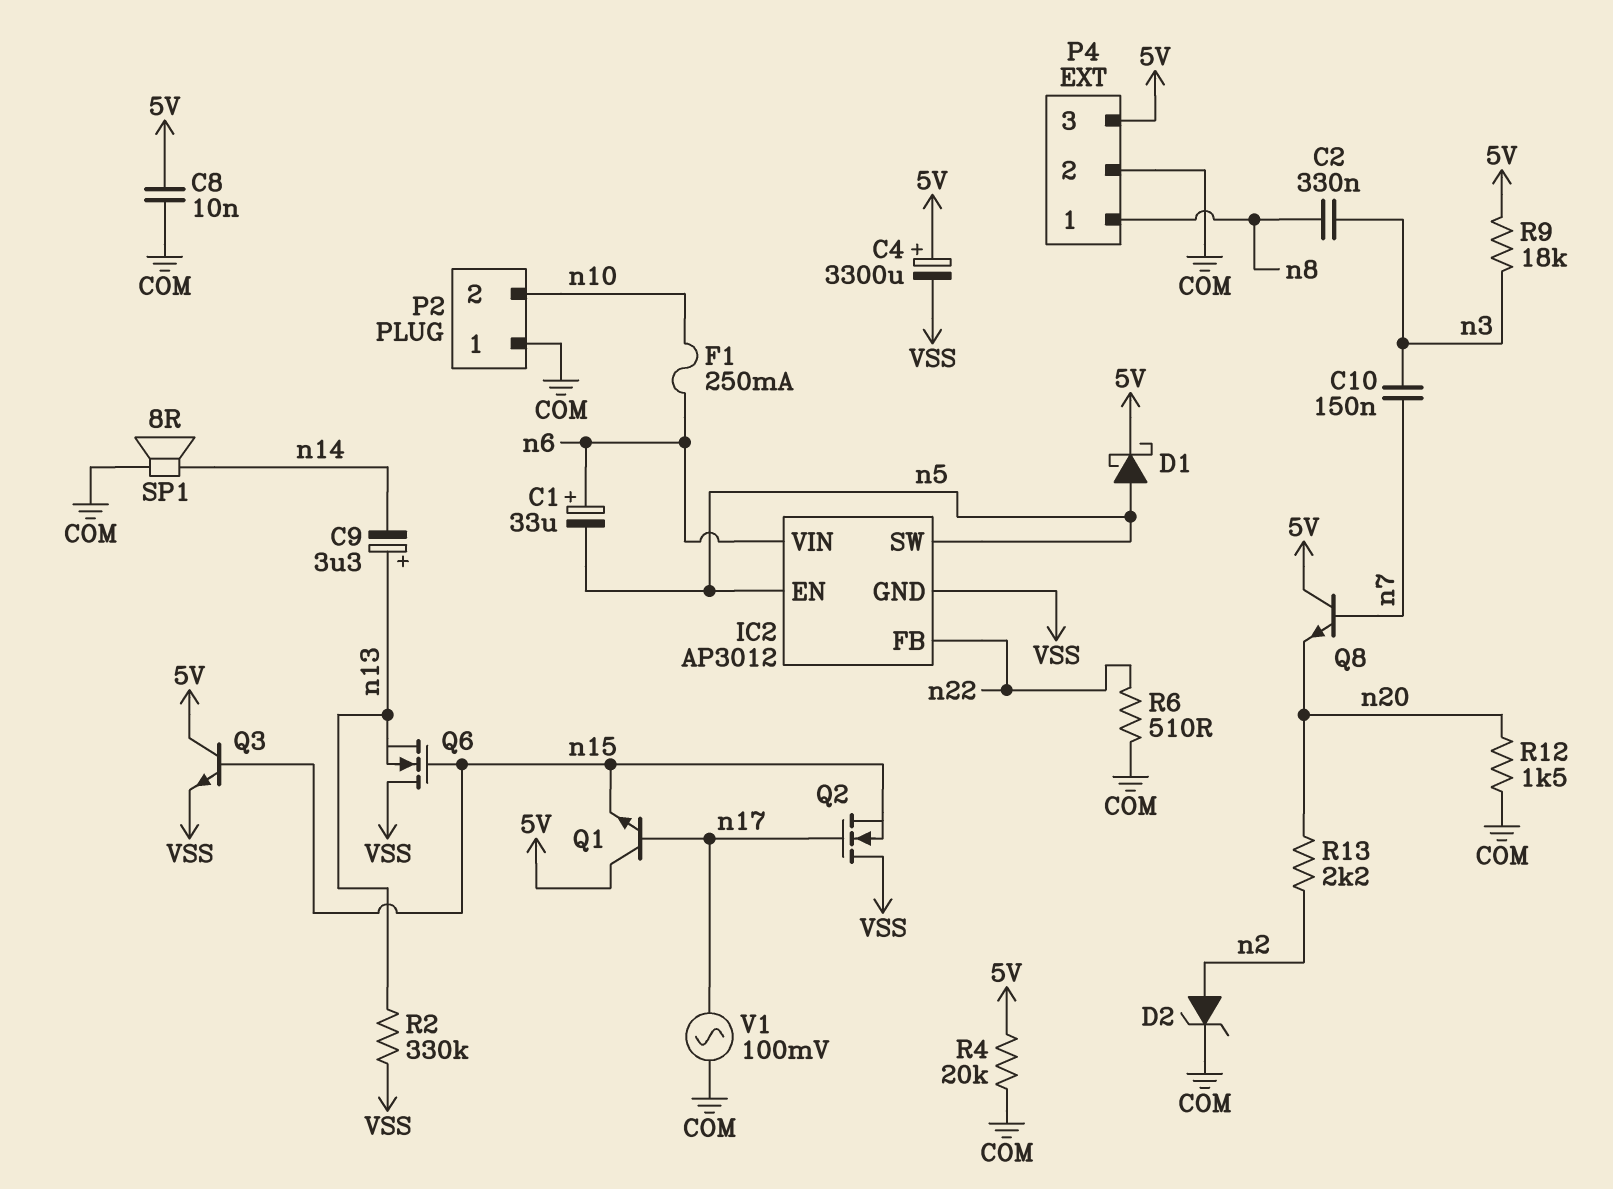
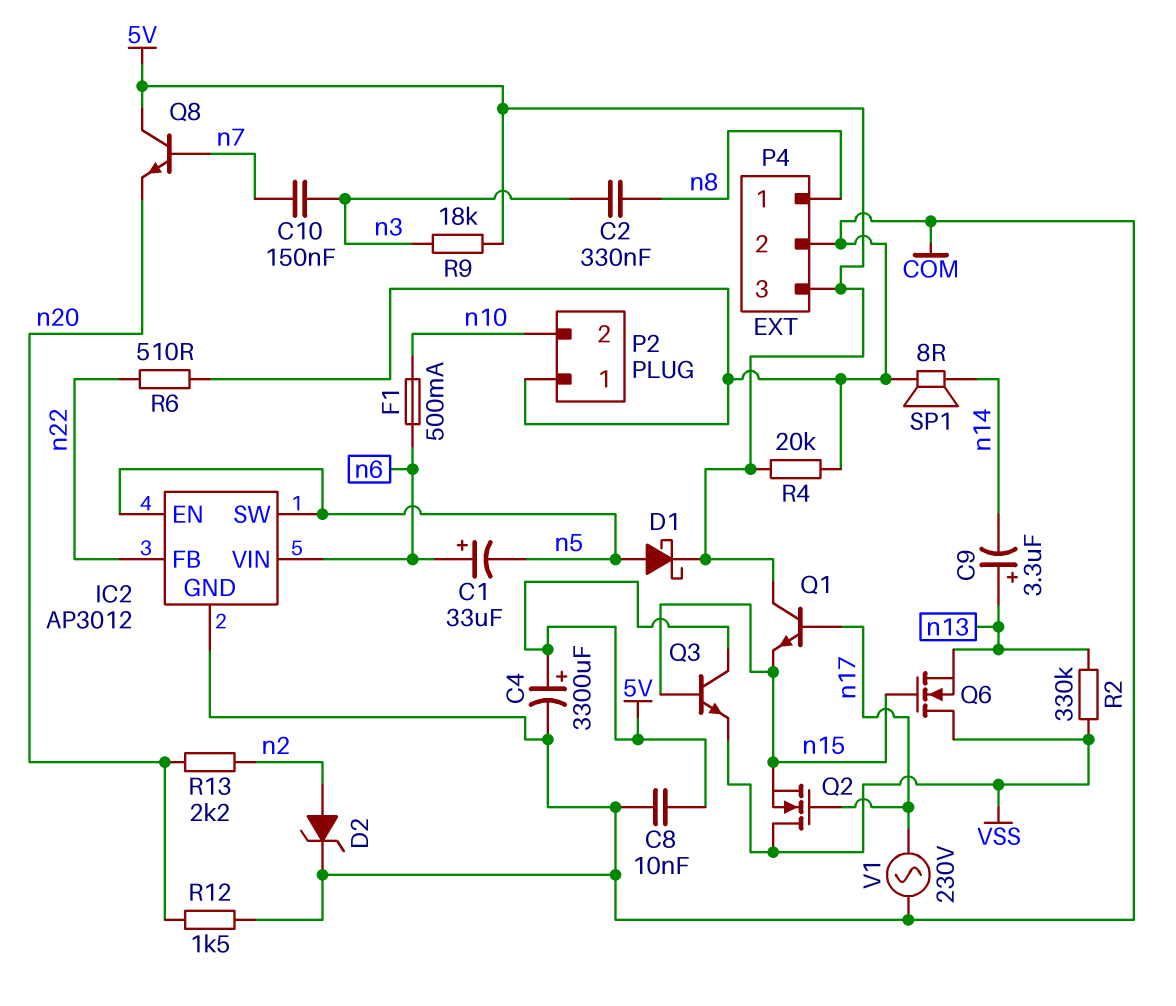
C4: 3300uF (plus 5V, minus VSS) -> 3300uF (plus 5V, minus COM)
F1: 250mA (n6, n10) -> 500mA (n6, n10)
IC2 pin GND: VSS -> COM
V1: AC 100mV (COM, n17) -> AC 230V (COM, n17)

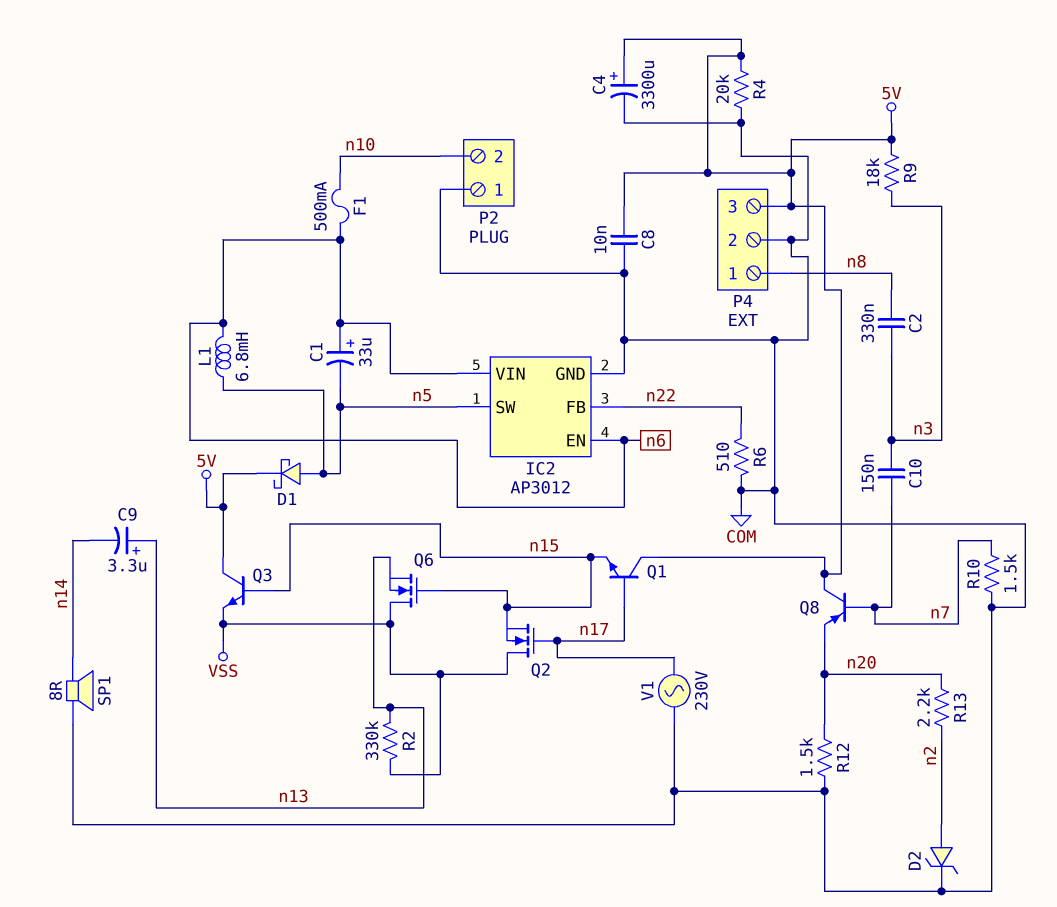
IC2 pin EN: n5 -> n6
L1: none -> 6.8mH (n5, n6)
Q8: NPN (B n7, C 5V, E n20) -> PNP (B n7, C 5V, E n20)
R10: none -> 1.5k (COM, n7)

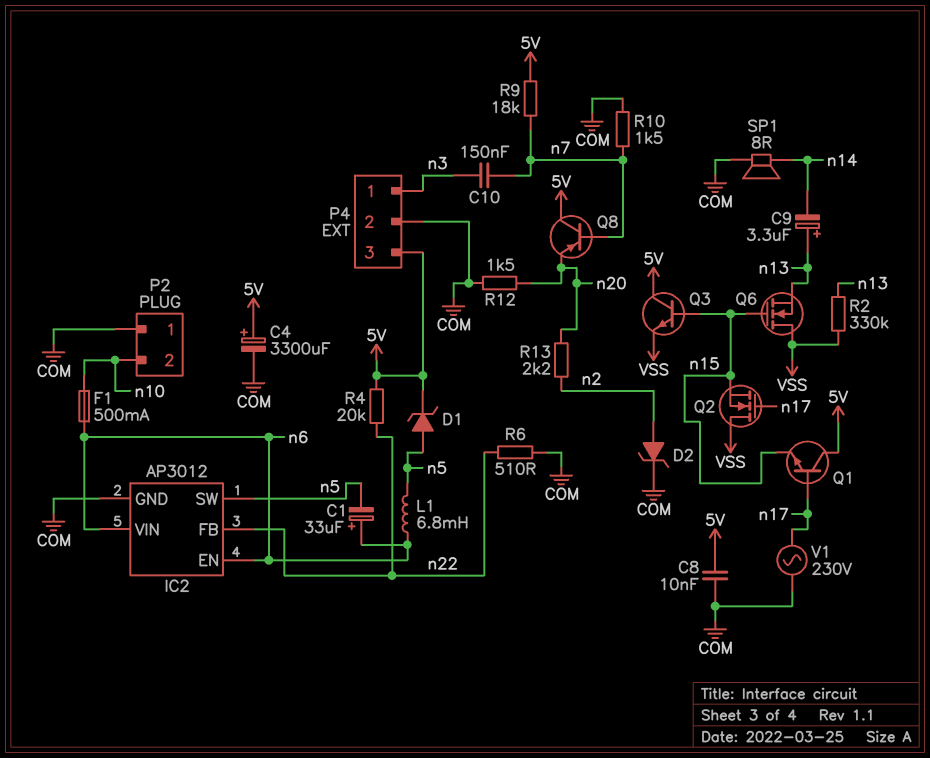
C2: 330nF (n3, n8) -> none
D1: schottky (A n5, K 5V) -> zener (A n5, K 5V)
P4 pin 1: n8 -> n3
R4: 20k (5V, COM) -> 20k (5V, n22)
R9: 18k (5V, n3) -> 18k (5V, n7)

